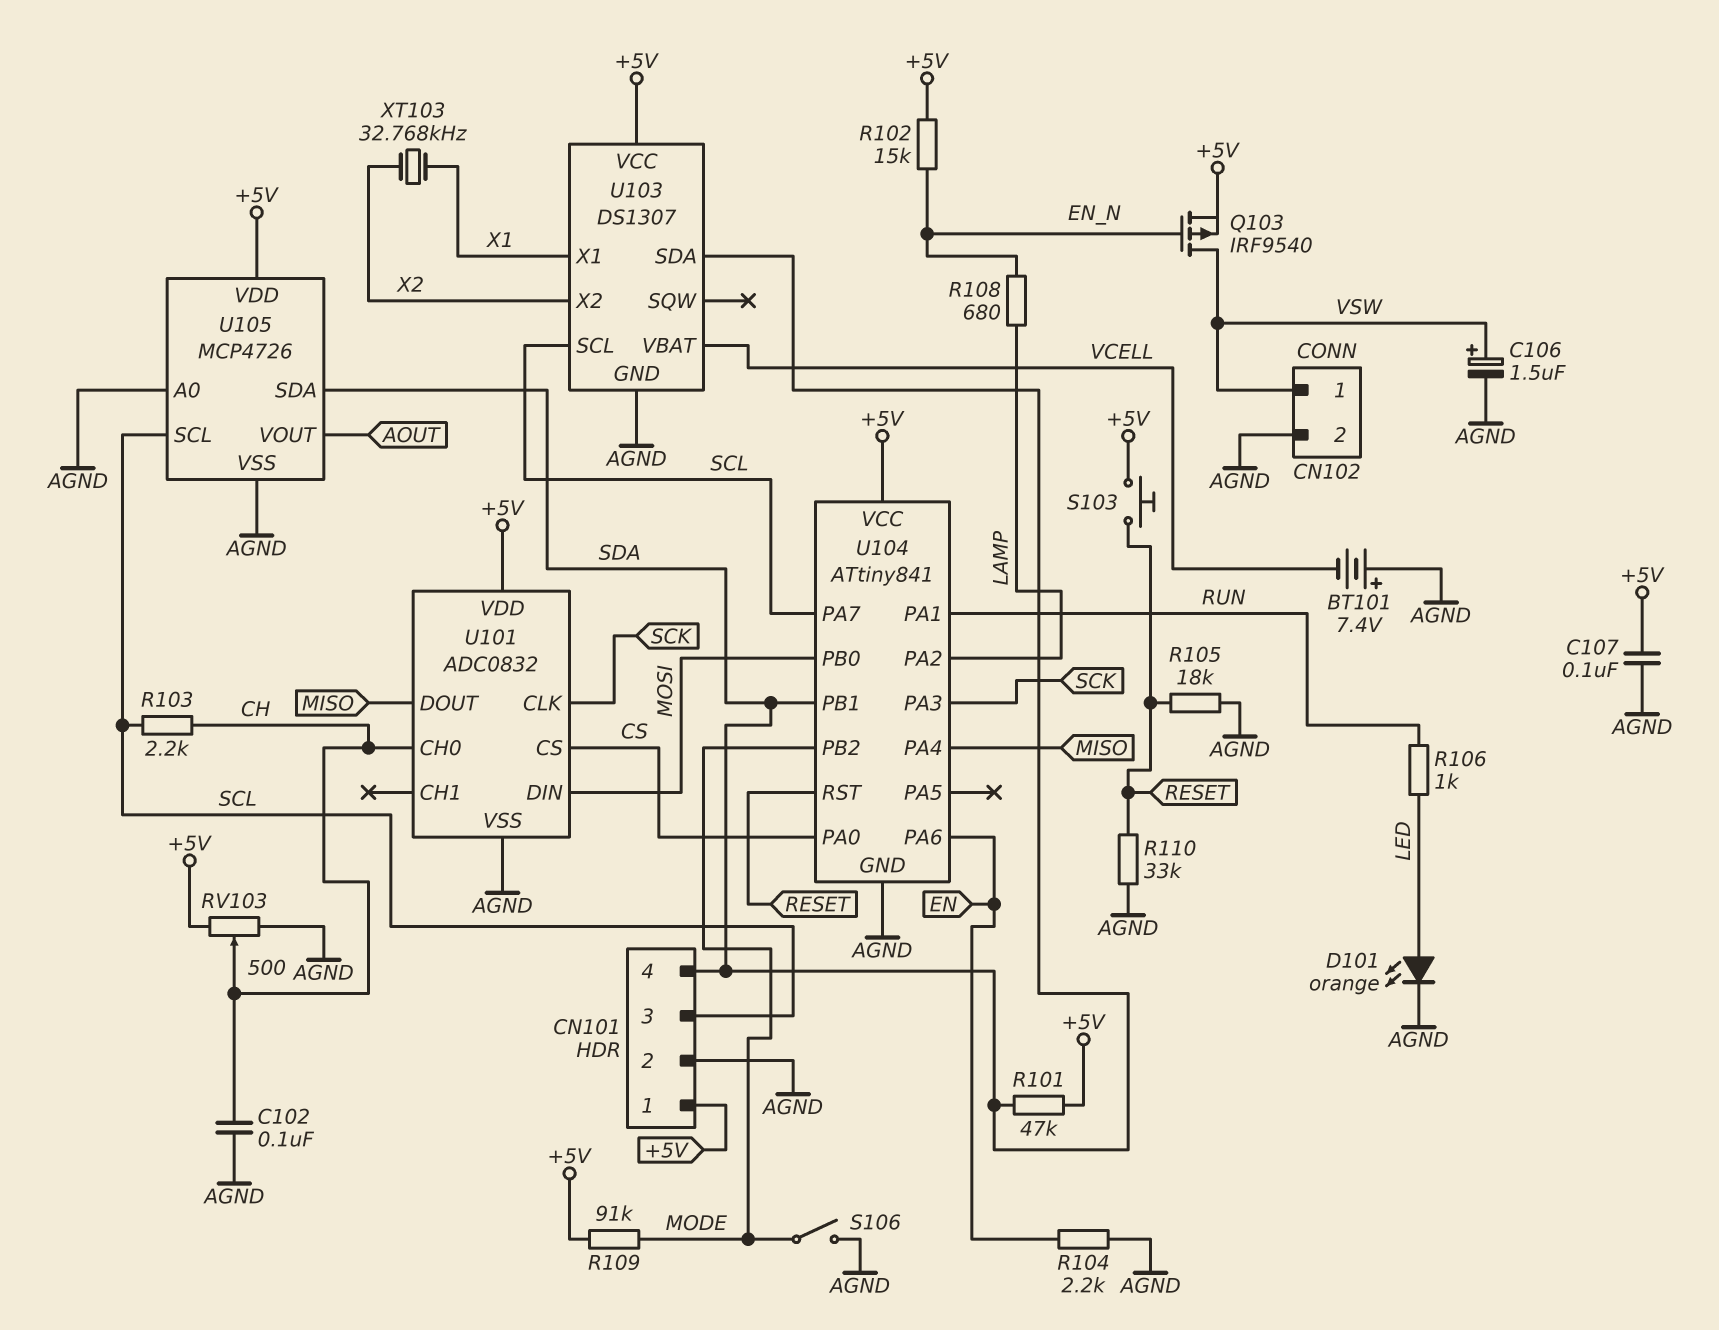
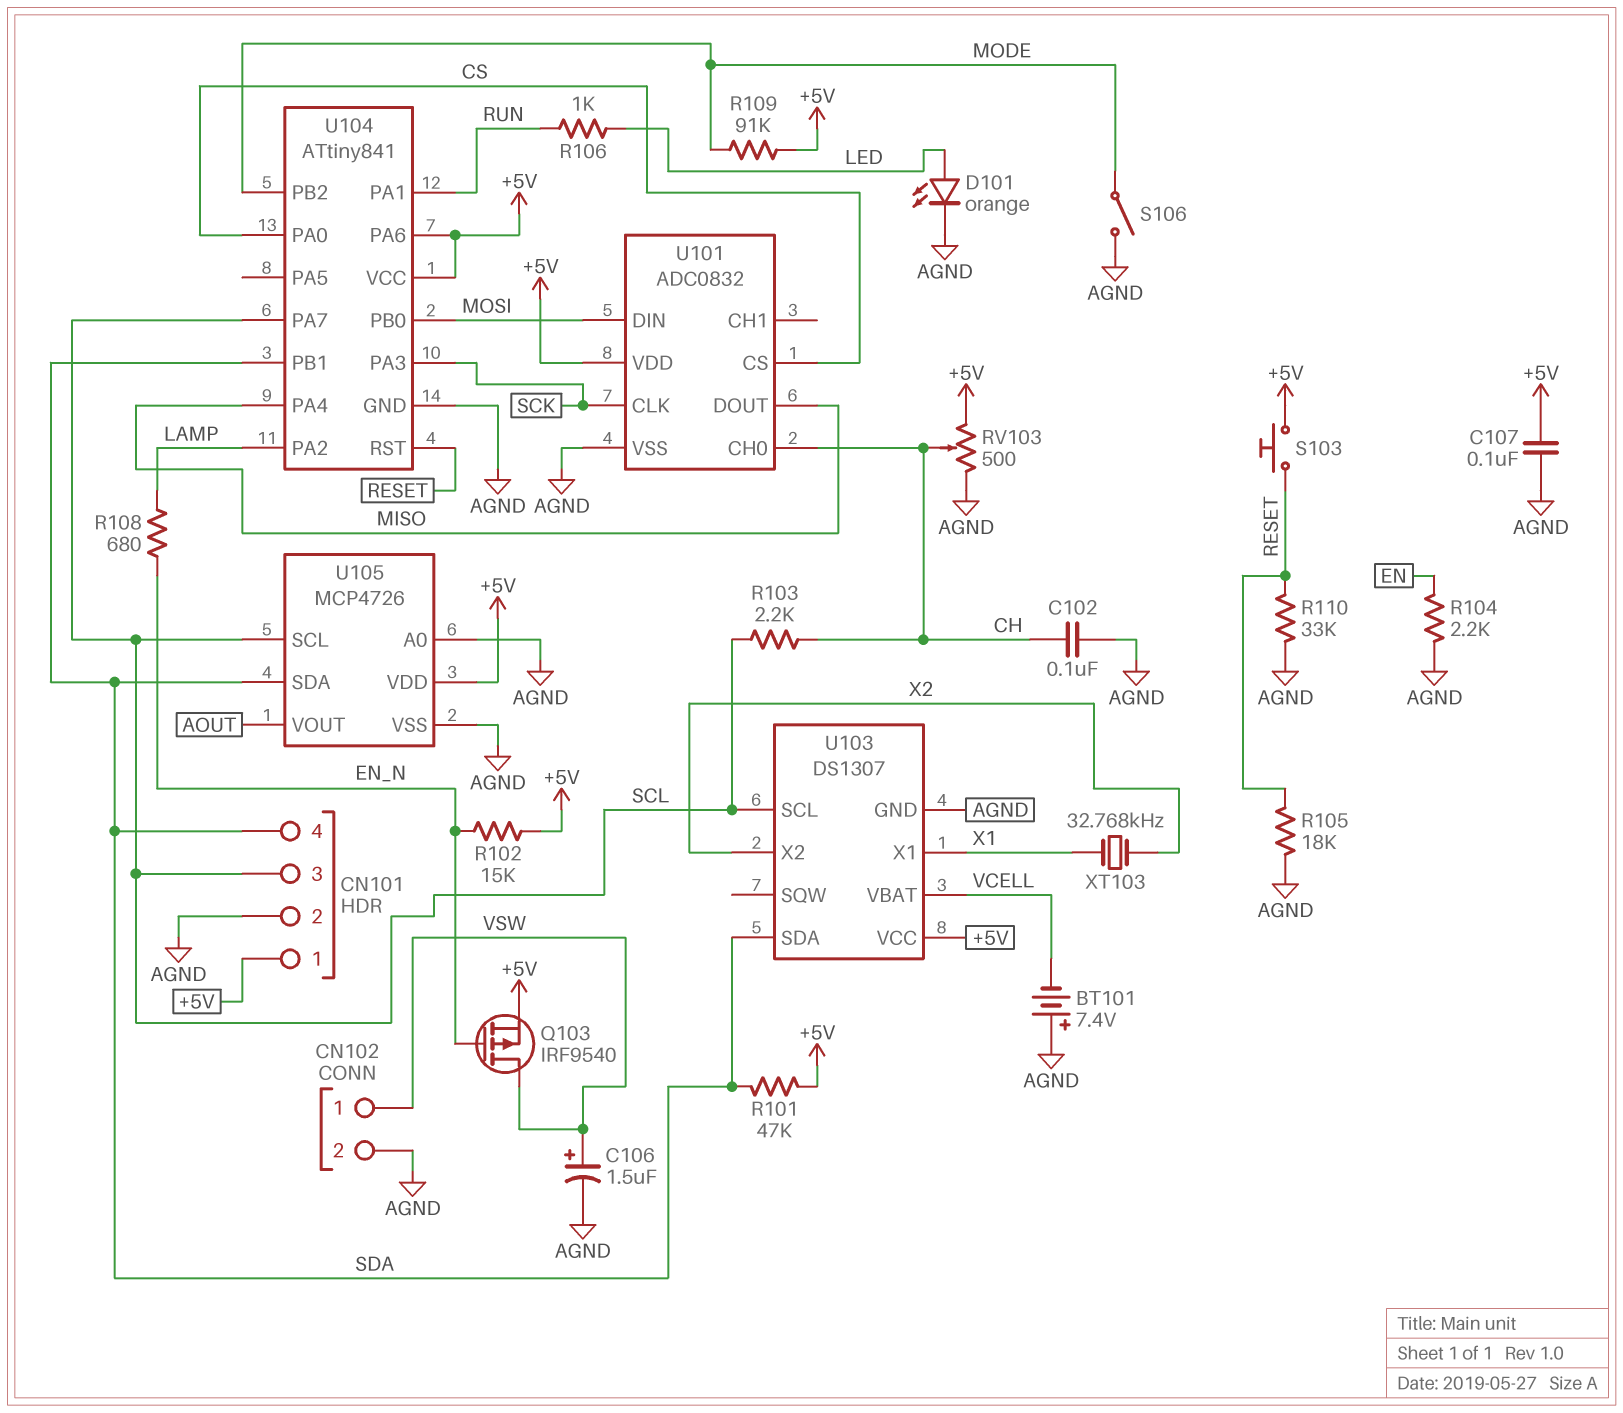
U104 pin PA6: EN -> +5V

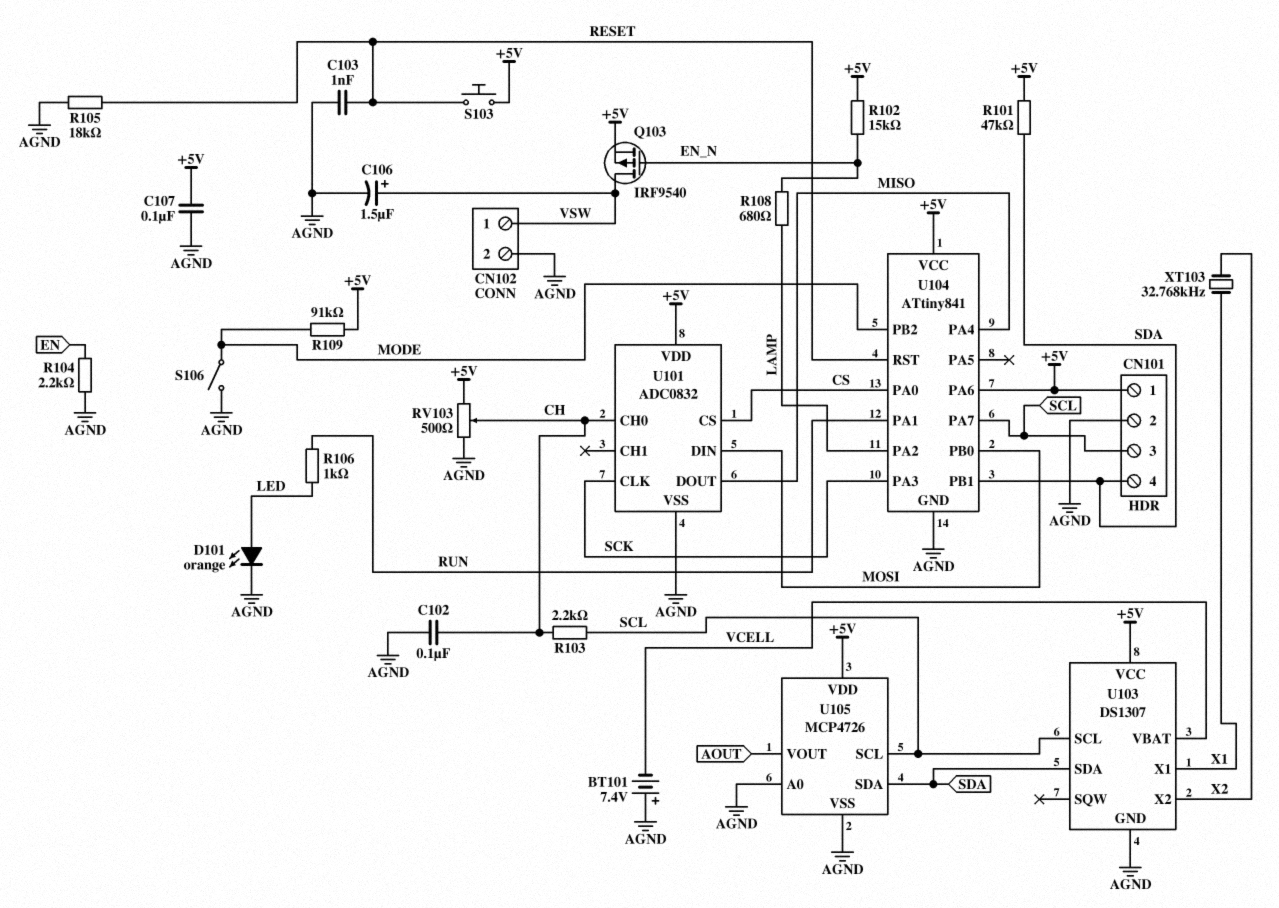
C103: none -> 1nF (AGND, RESET)
R110: 33k (AGND, RESET) -> none

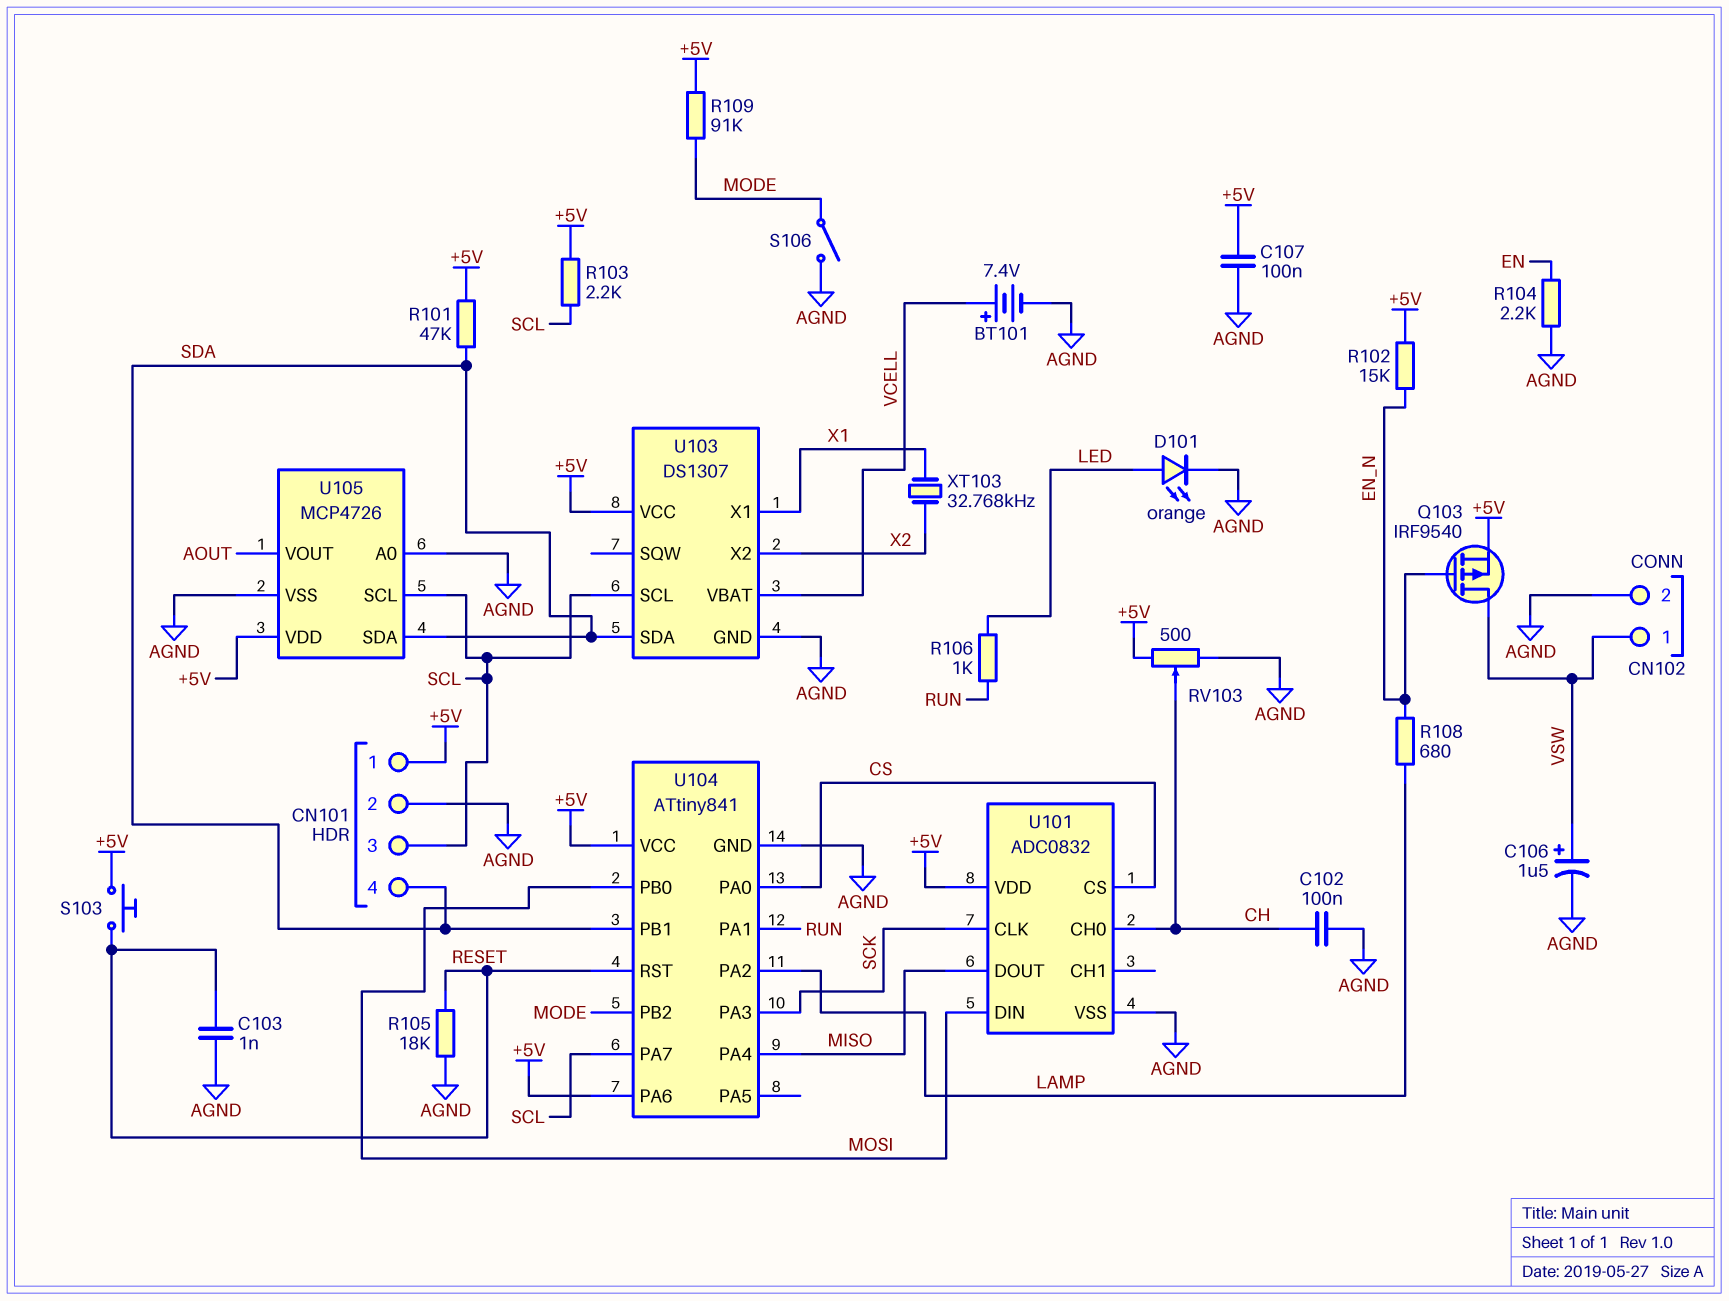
BT101: 7.4V (plus AGND, minus VCELL) -> 7.4V (plus VCELL, minus AGND)
R103: 2.2k (CH, SCL) -> 2.2k (+5V, SCL)

